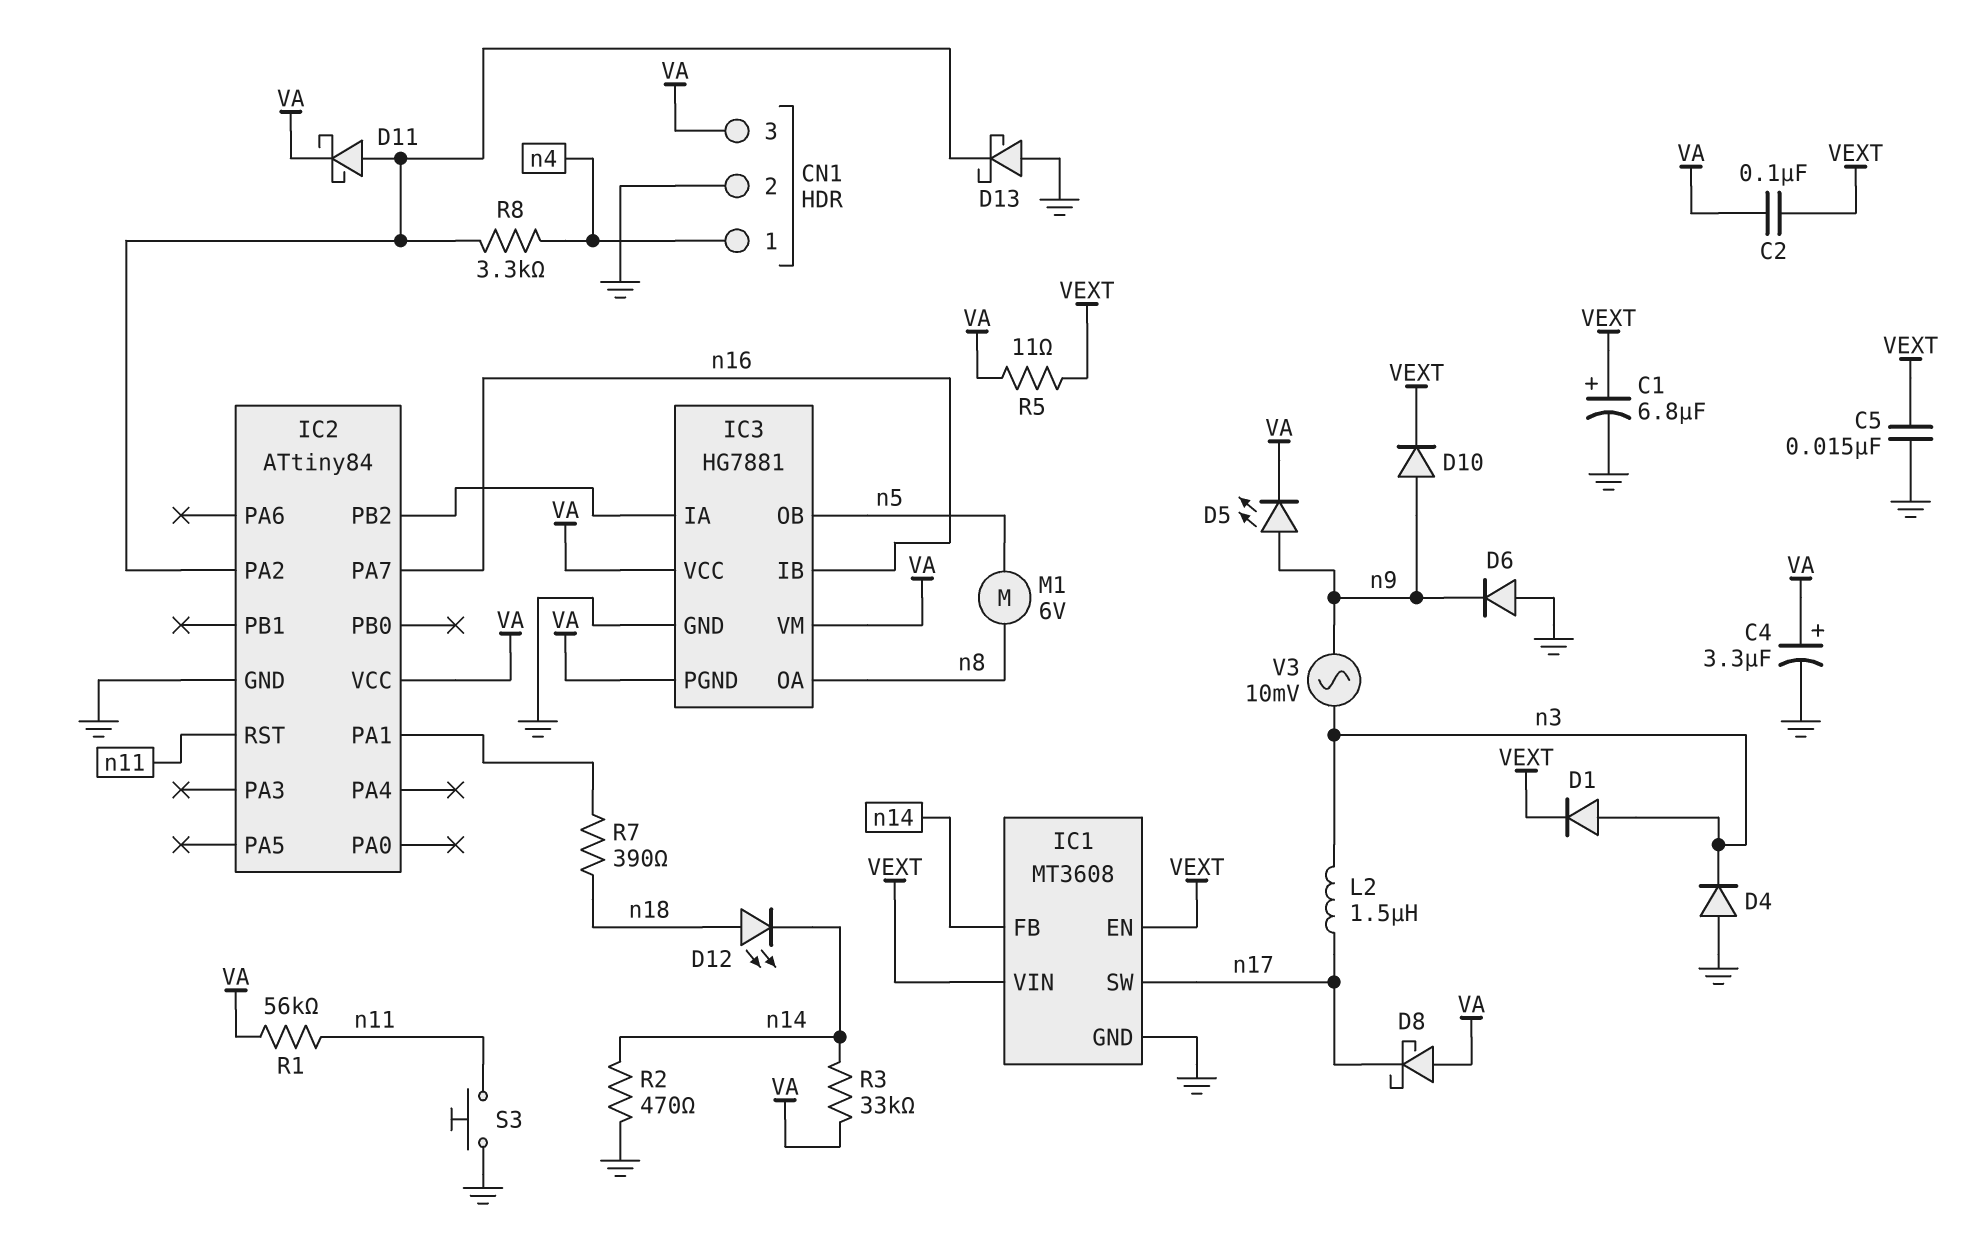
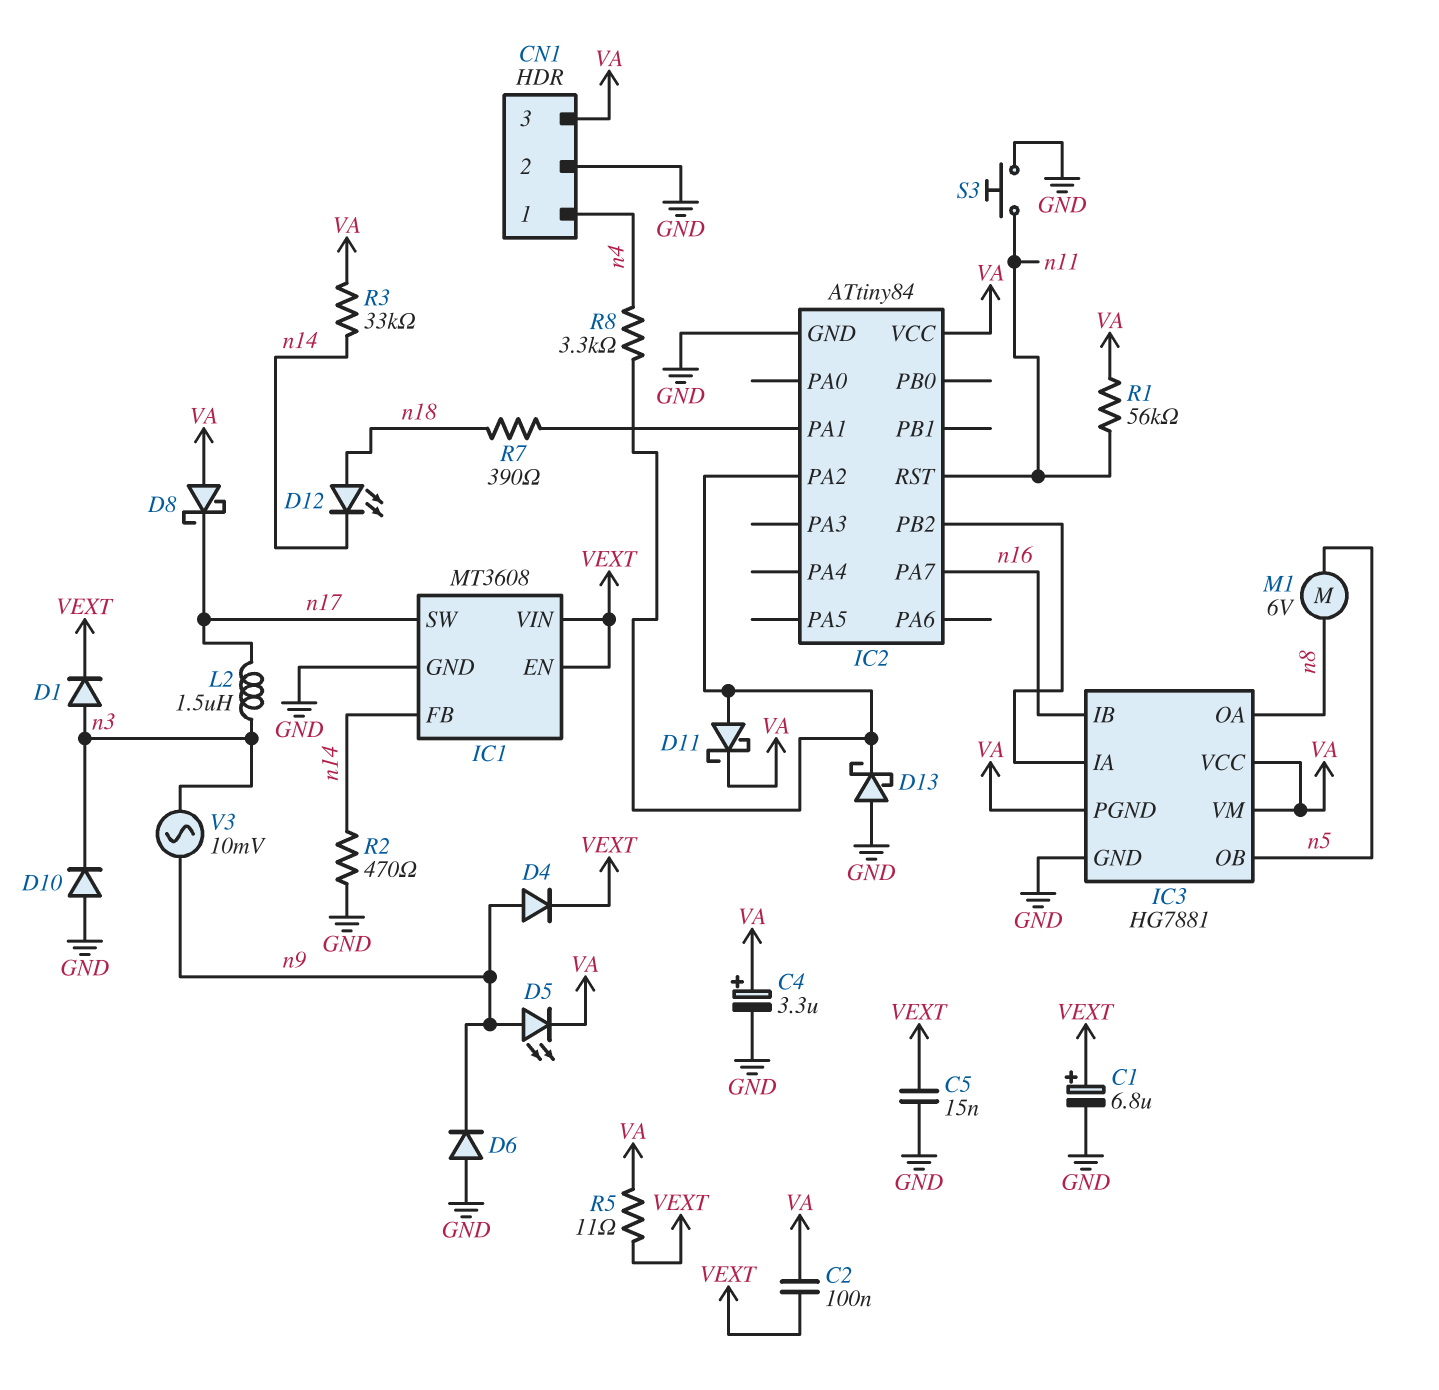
D4: diode (A GND, K n3) -> diode (A n9, K VEXT)
D10: diode (A n9, K VEXT) -> diode (A GND, K n3)

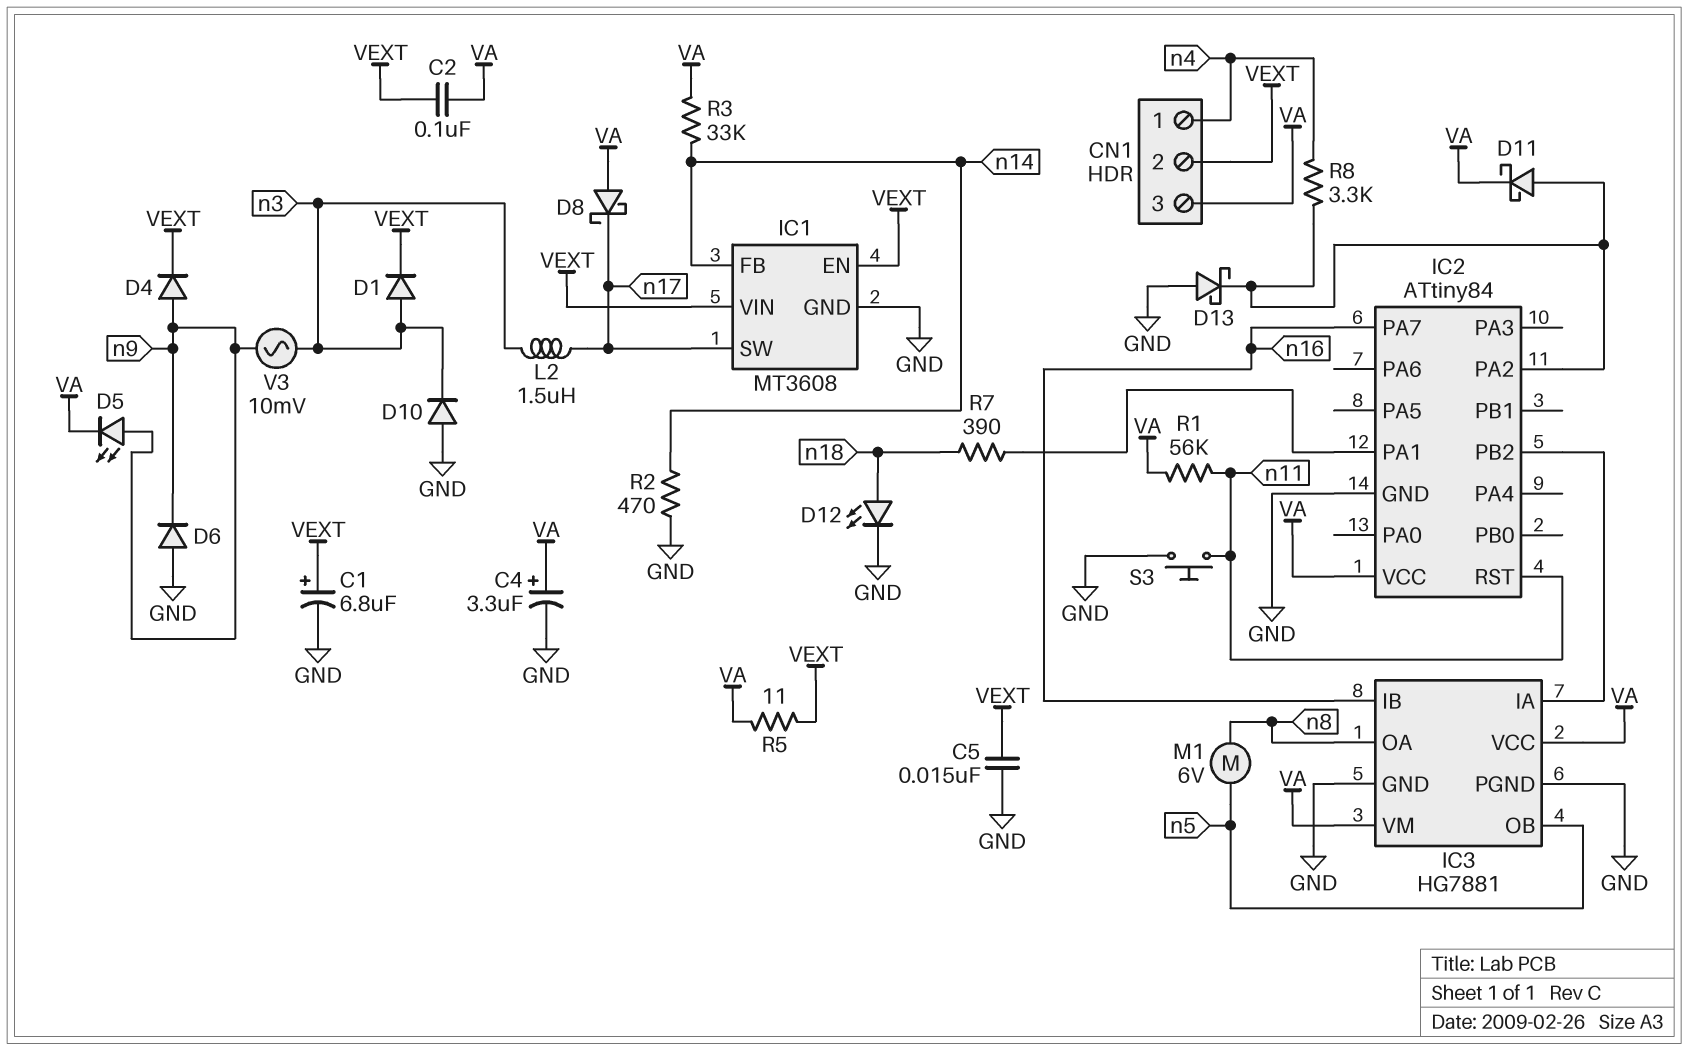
CN1 pin 2: GND -> VEXT
D12: LED (A n18, K n14) -> LED (A n18, K GND)
IC3 pin PGND: VA -> GND

